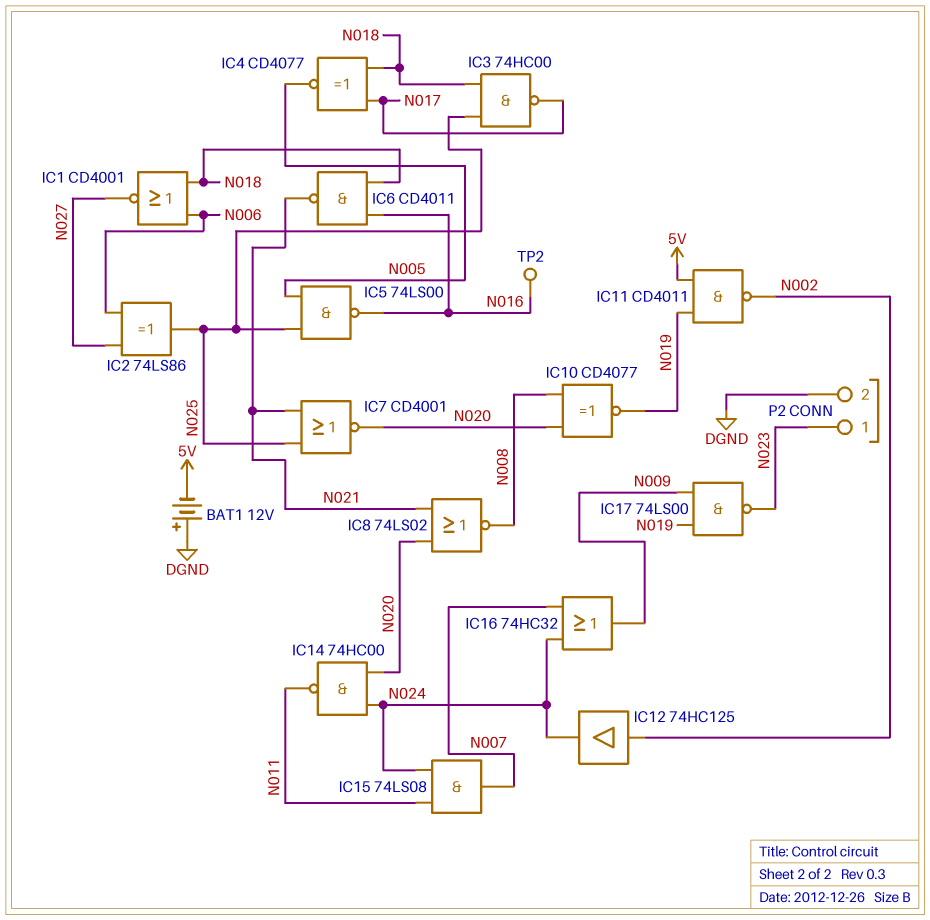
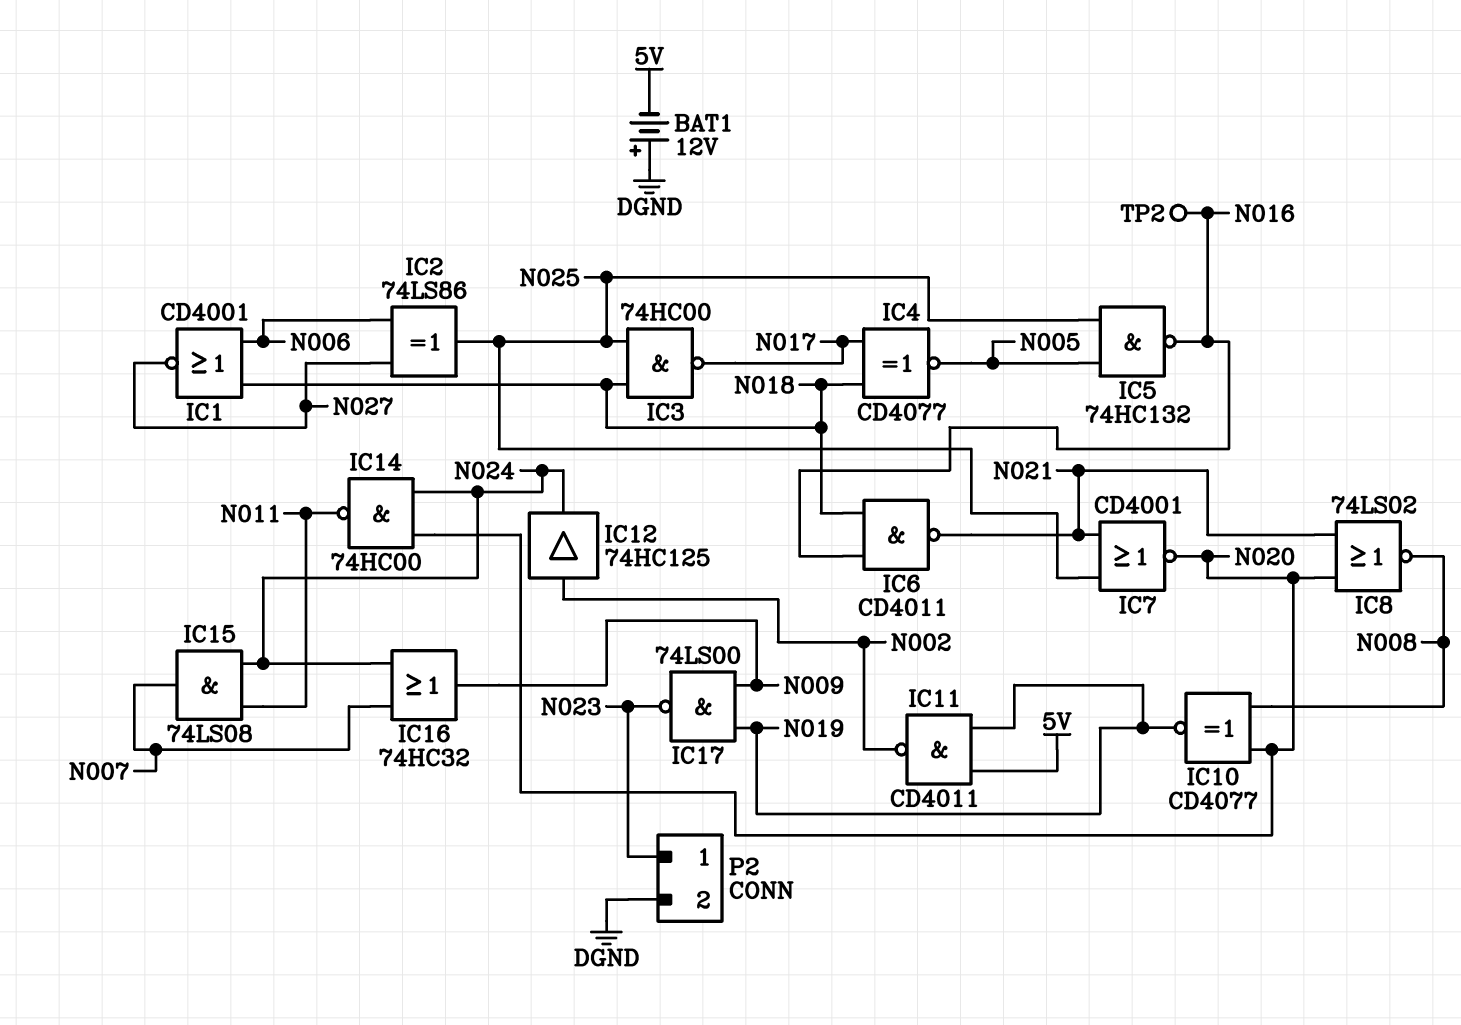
IC5: NAND 74LS00 (in N005, in N025, out N016) -> NAND 74HC132 (in N005, in N025, out N016)

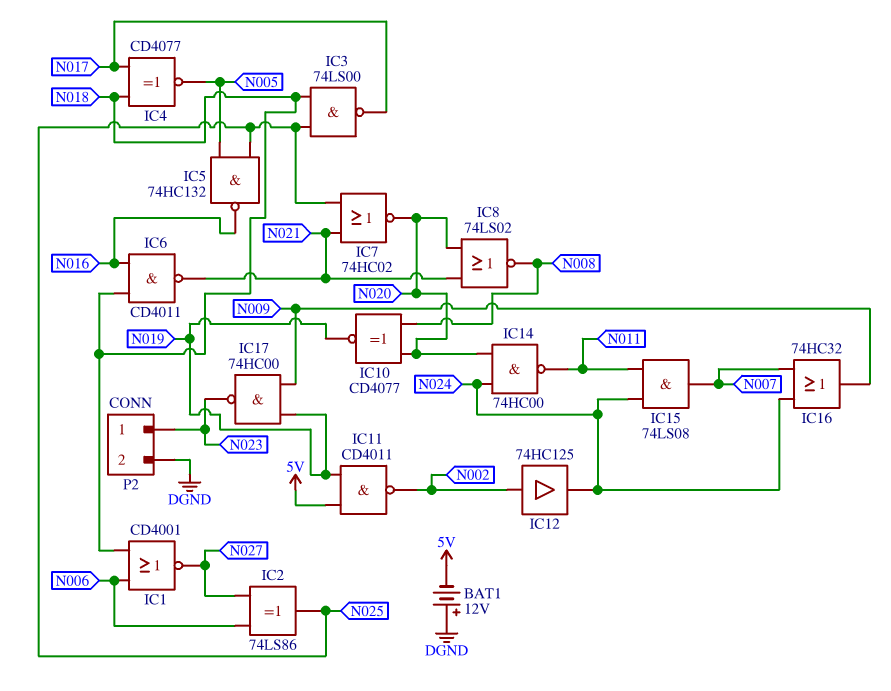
IC3: NAND 74HC00 (in N018, in N025, out N017) -> NAND 74LS00 (in N018, in N025, out N017)
IC7: NOR CD4001 (in N021, in N025, out N020) -> NOR 74HC02 (in N021, in N025, out N020)
IC17: NAND 74LS00 (in N009, in N019, out N023) -> NAND 74HC00 (in N009, in N019, out N023)
TP2: test point (N016) -> none

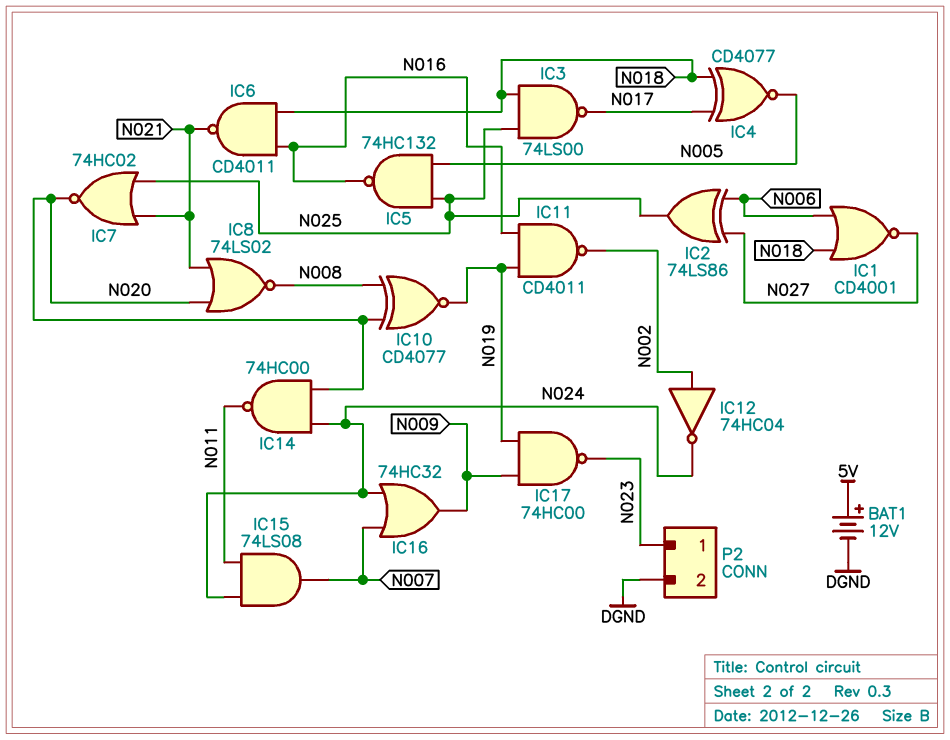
BAT1: 12V (plus DGND, minus 5V) -> 12V (plus 5V, minus DGND)
IC11: NAND CD4011 (in 5V, in N019, out N002) -> NAND CD4011 (in N016, in N019, out N002)
IC12: buffer 74HC125 (in N002, out N024) -> NOT 74HC04 (in N002, out N024)

